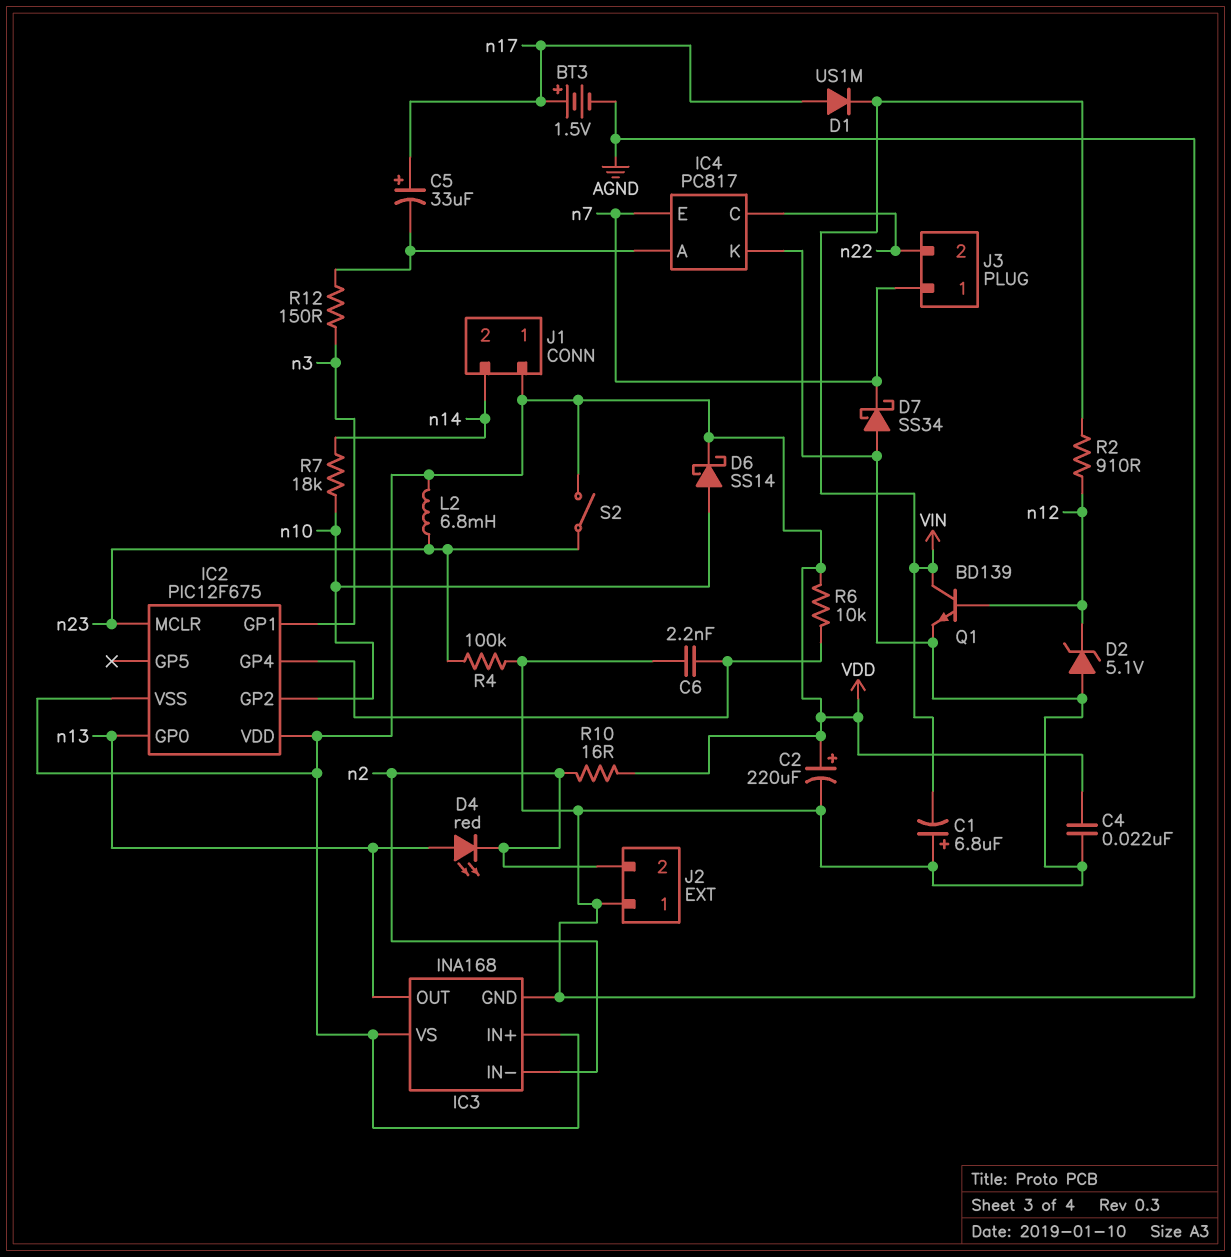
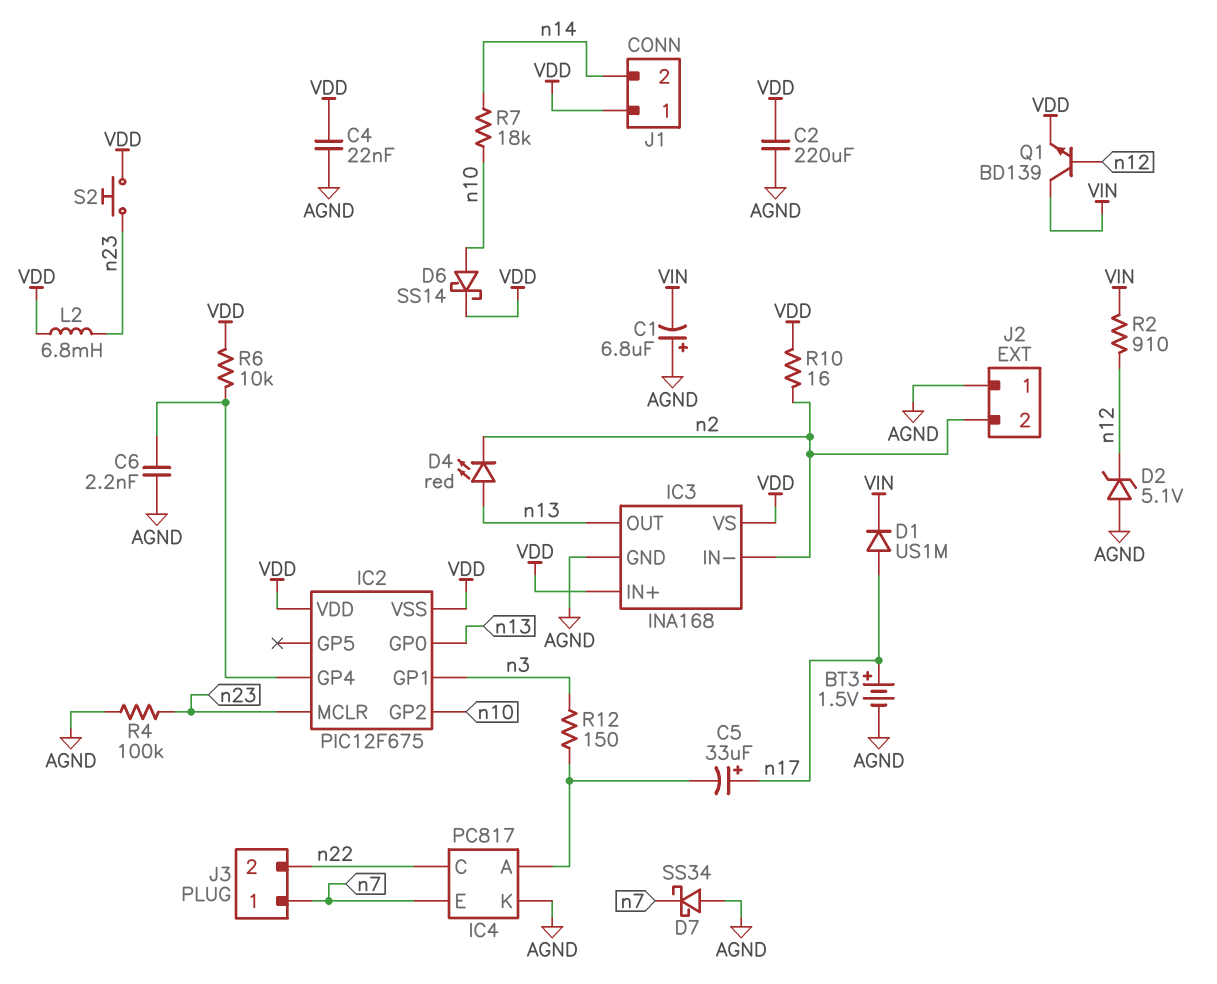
C2: 220uF (plus VDD, minus AGND) -> 220uF (AGND, VDD)
Q1: NPN BD139 (B n12, C VIN, E AGND) -> NPN BD139 (B n12, C VIN, E VDD)
S2: switch (VDD, n23) -> button (VDD, n23)

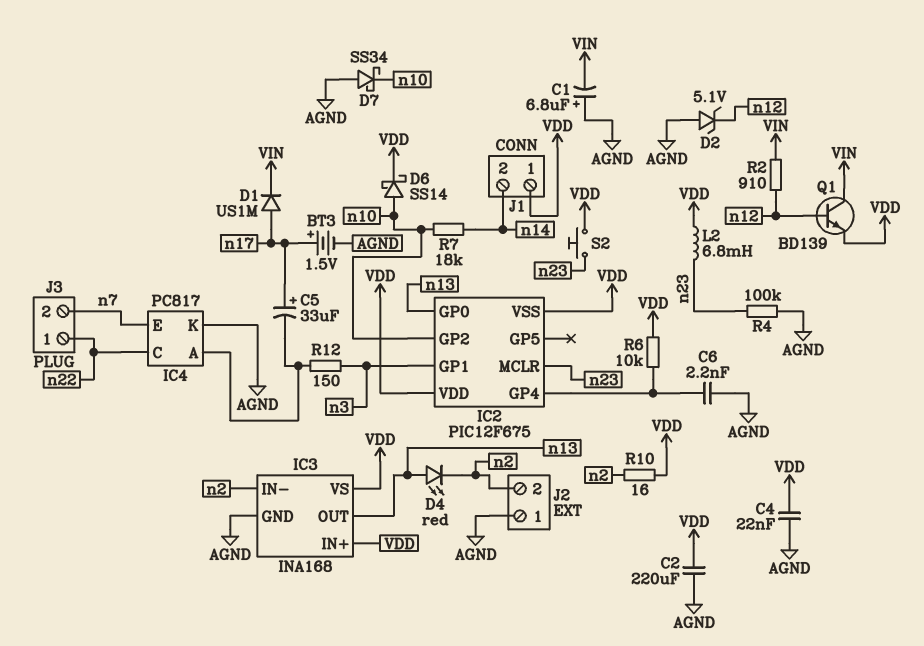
D7: schottky SS34 (A AGND, K n7) -> schottky SS34 (A AGND, K n10)
J3 pin 1: n7 -> n22
J3 pin 2: n22 -> n7

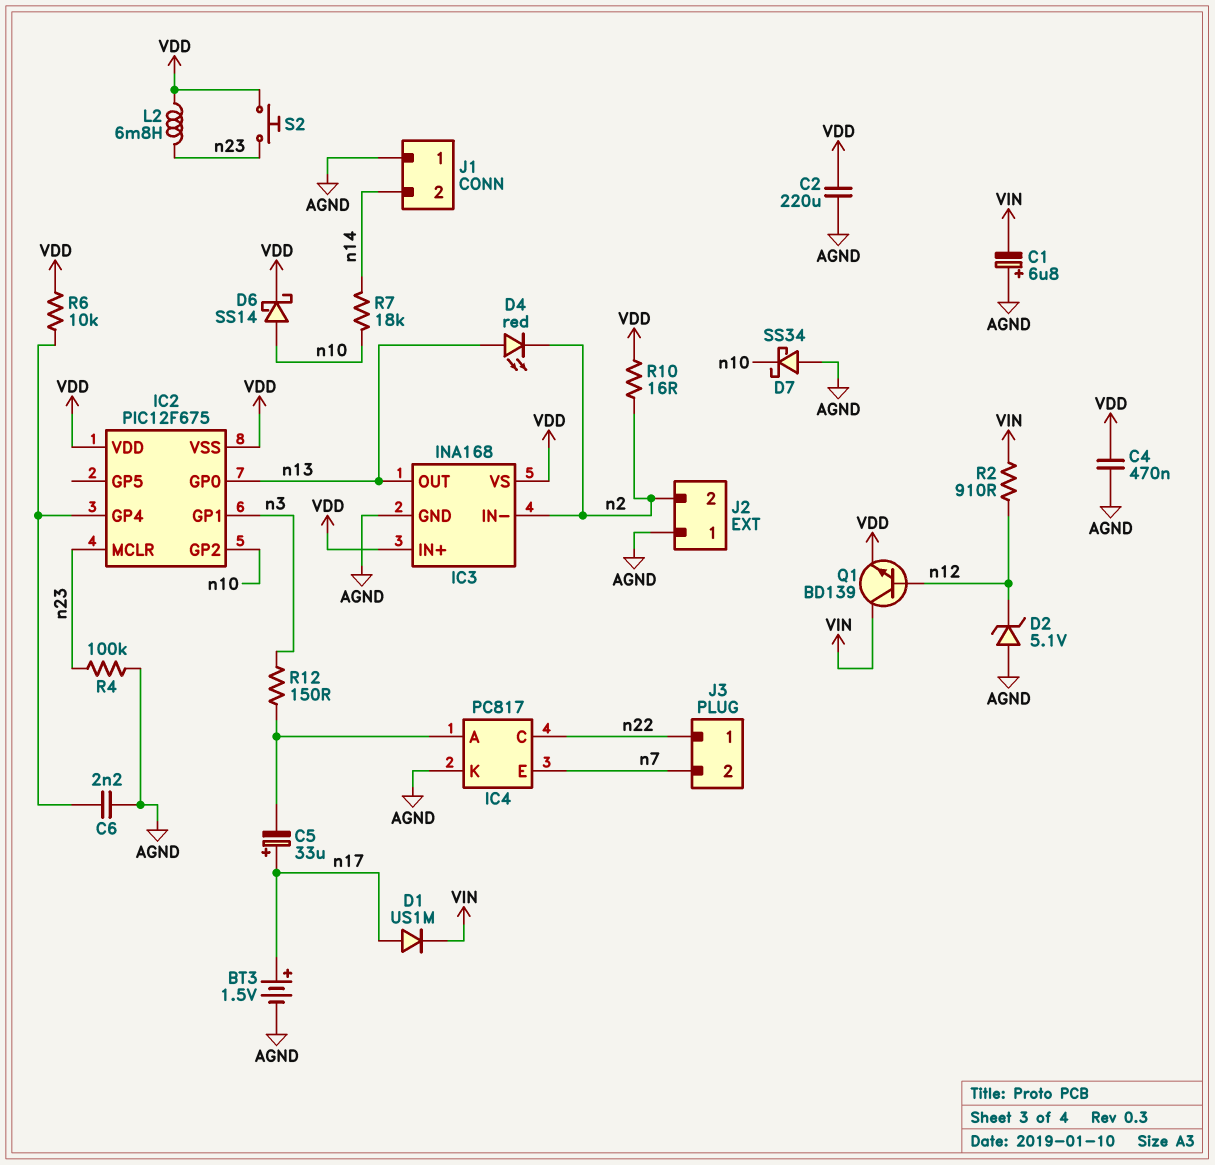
C4: 22nF (AGND, VDD) -> 470nF (AGND, VDD)
J1 pin 1: VDD -> AGND

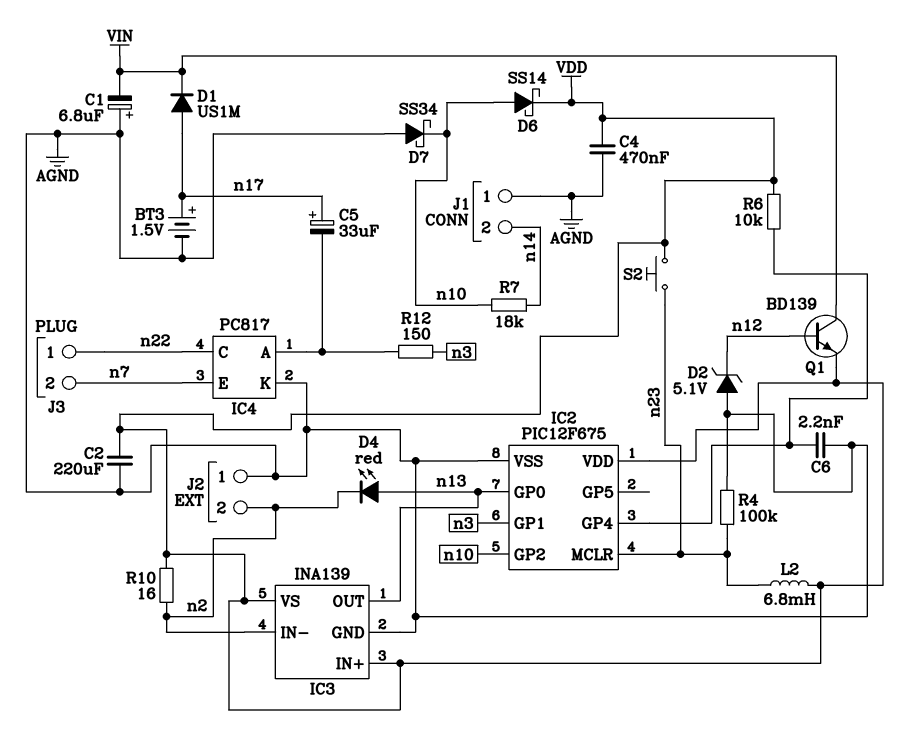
IC2 pin VSS: VDD -> AGND
IC3: INA168 -> INA139
R2: 910 (VIN, n12) -> none

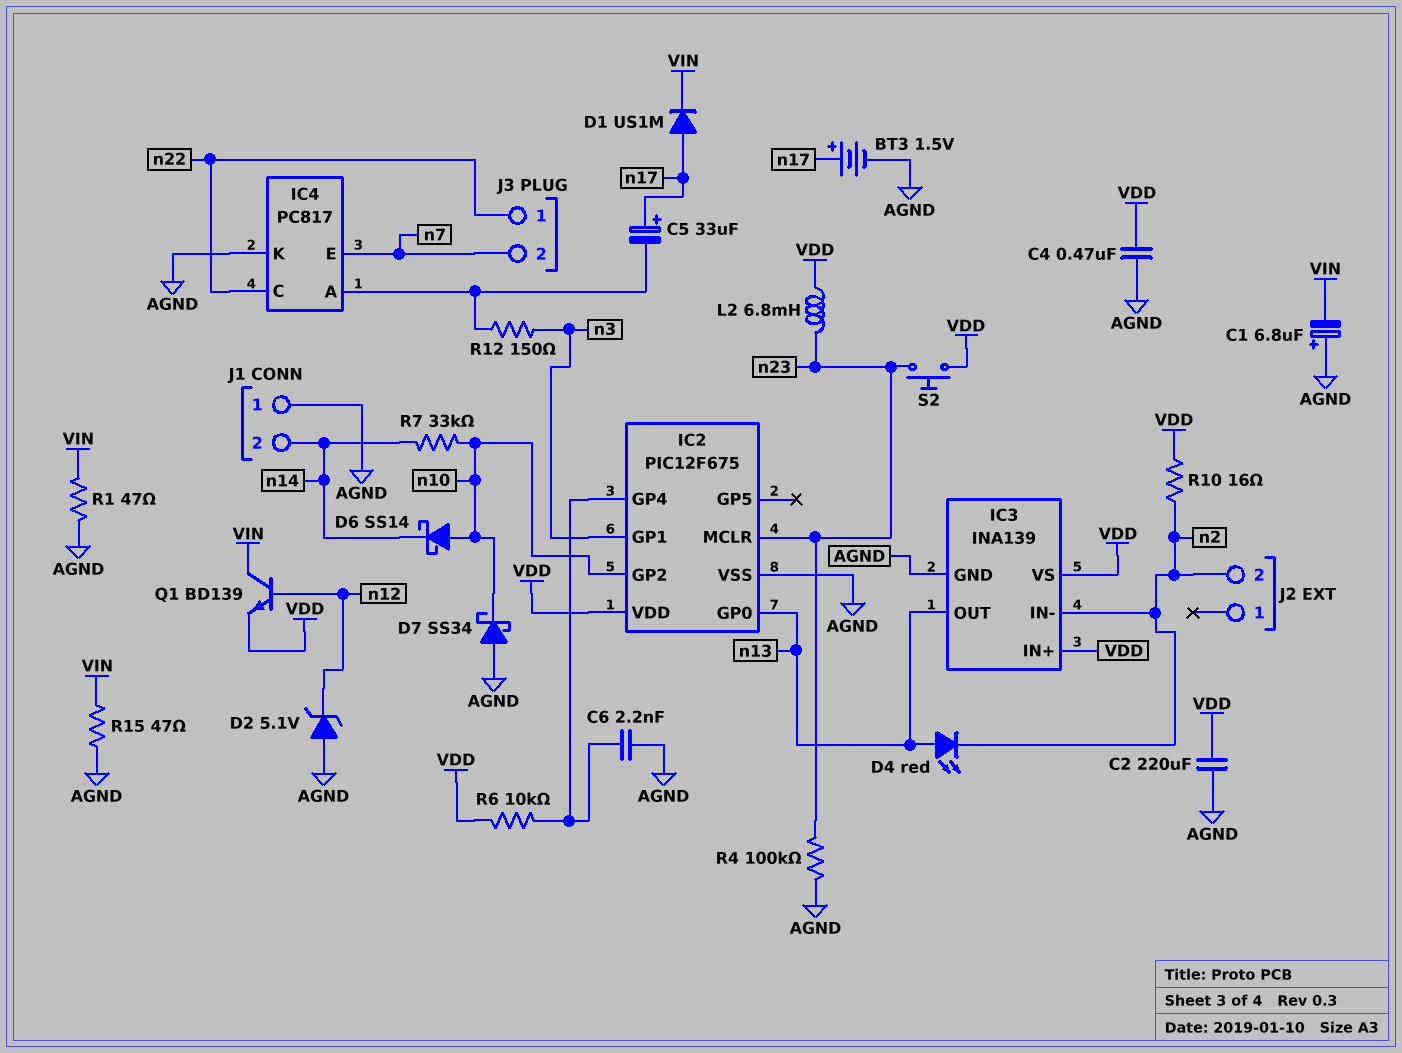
D6: schottky SS14 (A n10, K VDD) -> schottky SS14 (A n10, K n14)
J2 pin 1: AGND -> none
R1: none -> 47 (AGND, VIN)
R7: 18k (n10, n14) -> 33k (n10, n14)
R15: none -> 47 (AGND, VIN)

